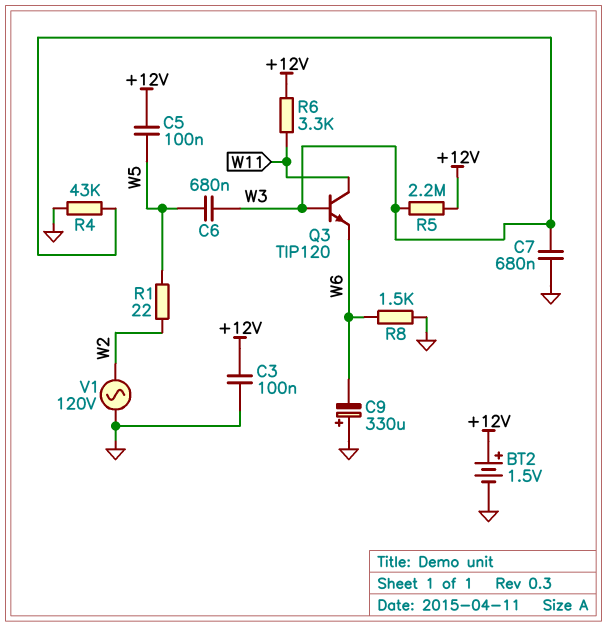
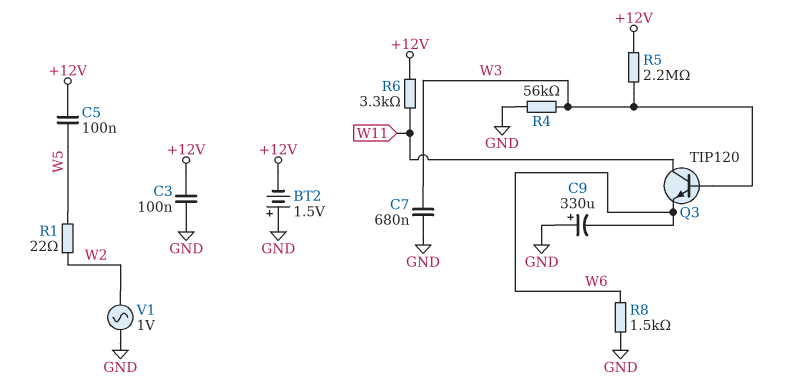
BT2: 1.5V (plus +12V, minus GND) -> 1.5V (plus GND, minus +12V)
C6: 680nF (W3, W5) -> none
R4: 43k (GND, W3) -> 56k (GND, W3)
V1: AC 120V (GND, W2) -> AC 1V (GND, W2)

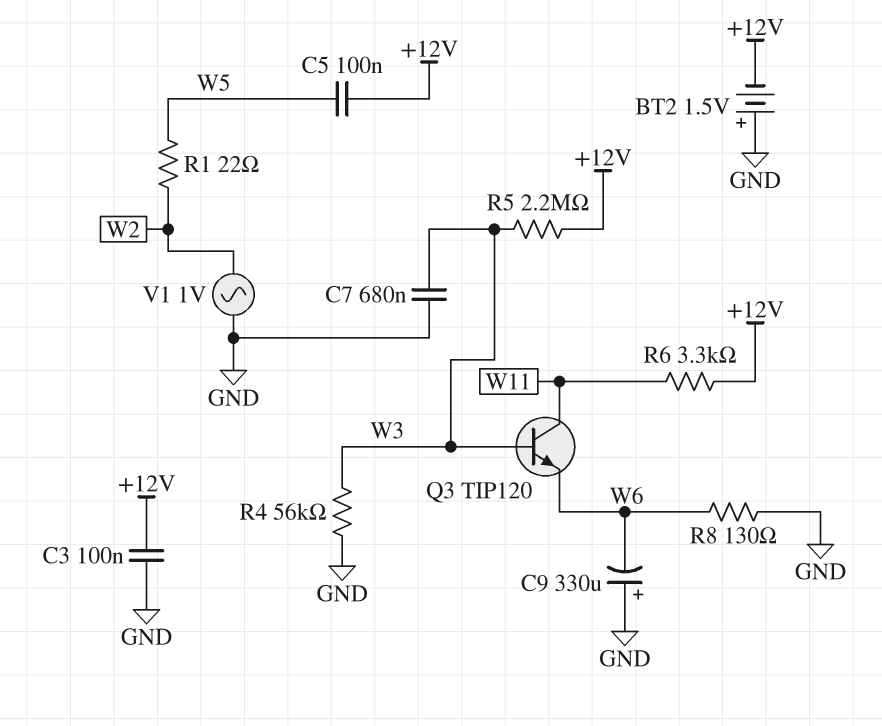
R8: 1.5k (GND, W6) -> 130 (GND, W6)

